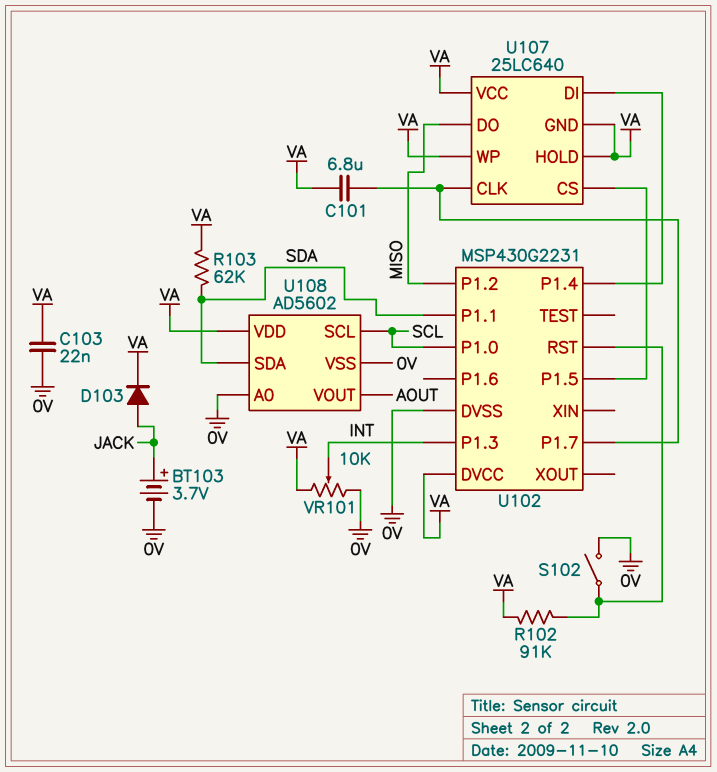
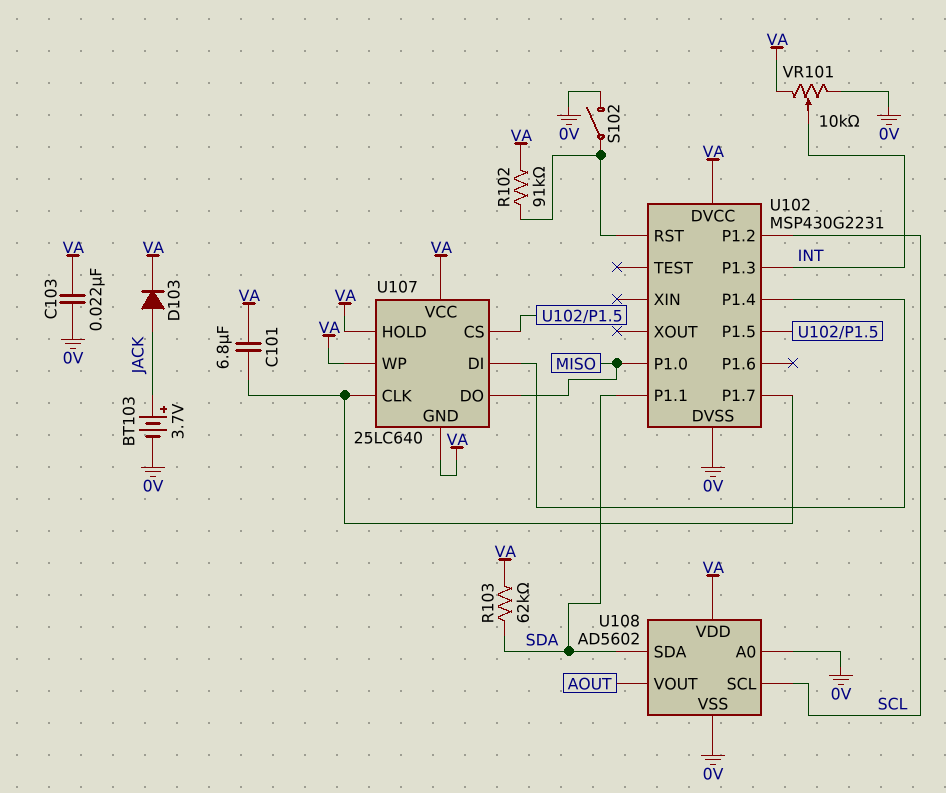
U102 pin P1.0: SCL -> MISO
U102 pin P1.2: MISO -> SCL

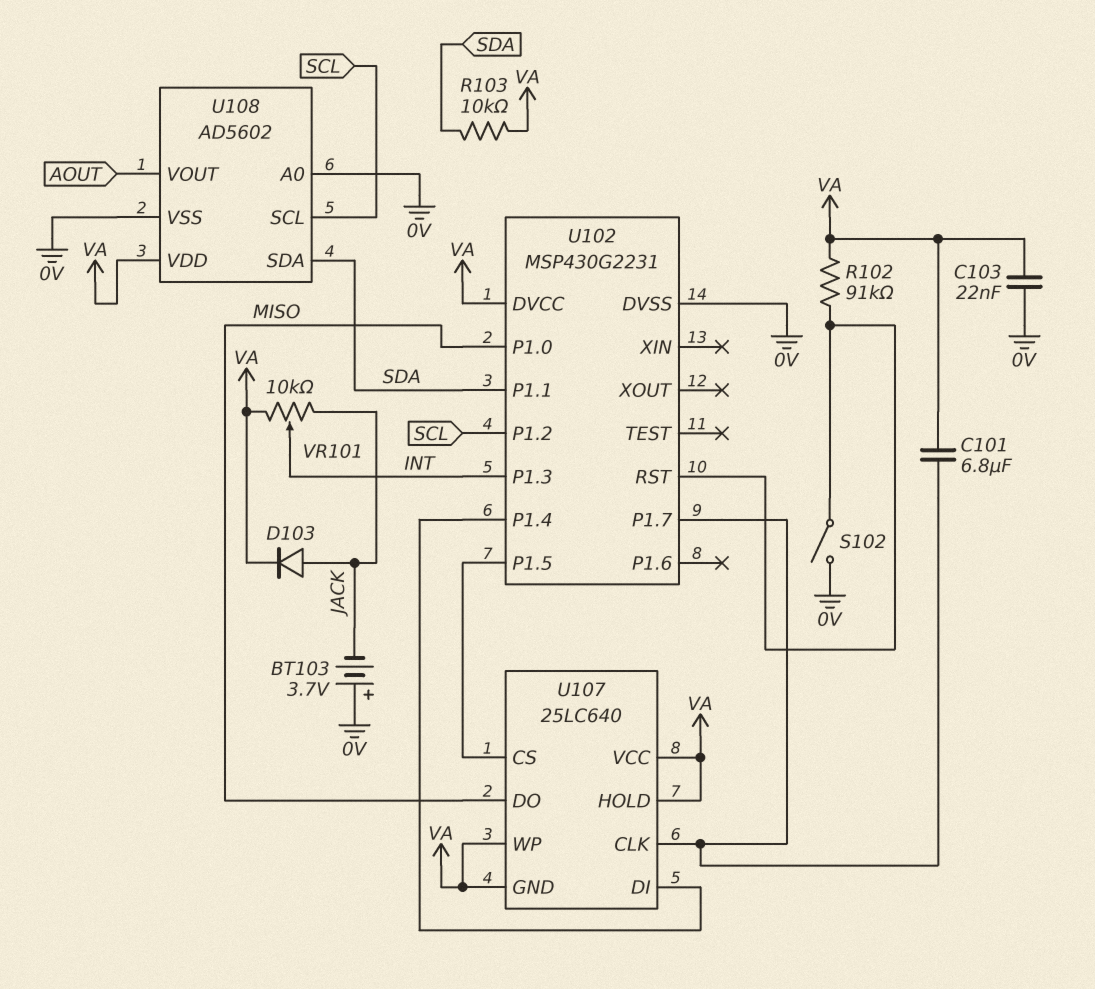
BT103: 3.7V (plus JACK, minus 0V) -> 3.7V (plus 0V, minus JACK)
R103: 62k (SDA, VA) -> 10k (SDA, VA)
VR101: 10k (0V, VA, wiper INT) -> 10k (JACK, VA, wiper INT)

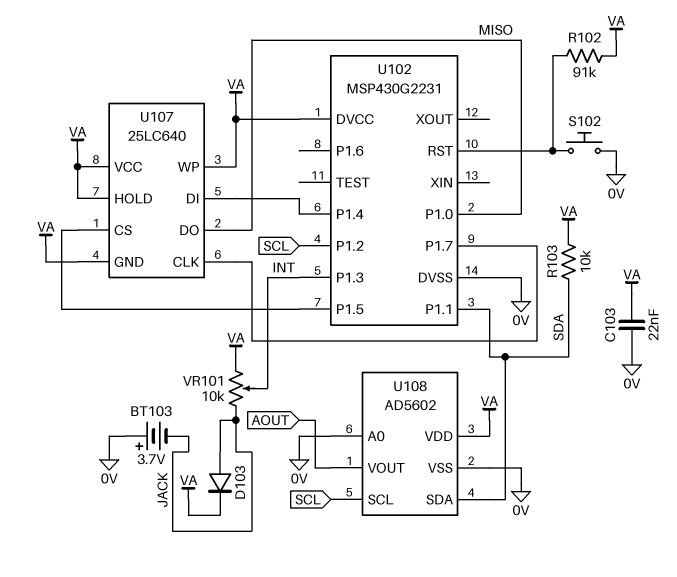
C101: 6.8uF (U102/P1.7, VA) -> none
S102: switch (0V, U102/RST) -> button (0V, U102/RST)

